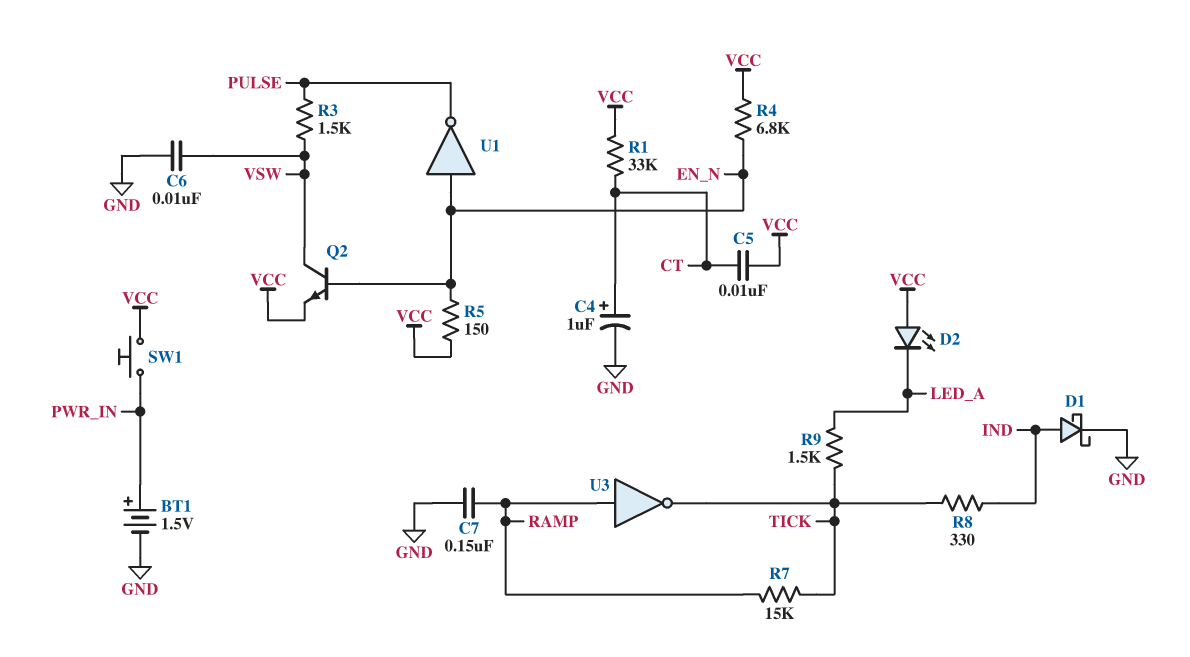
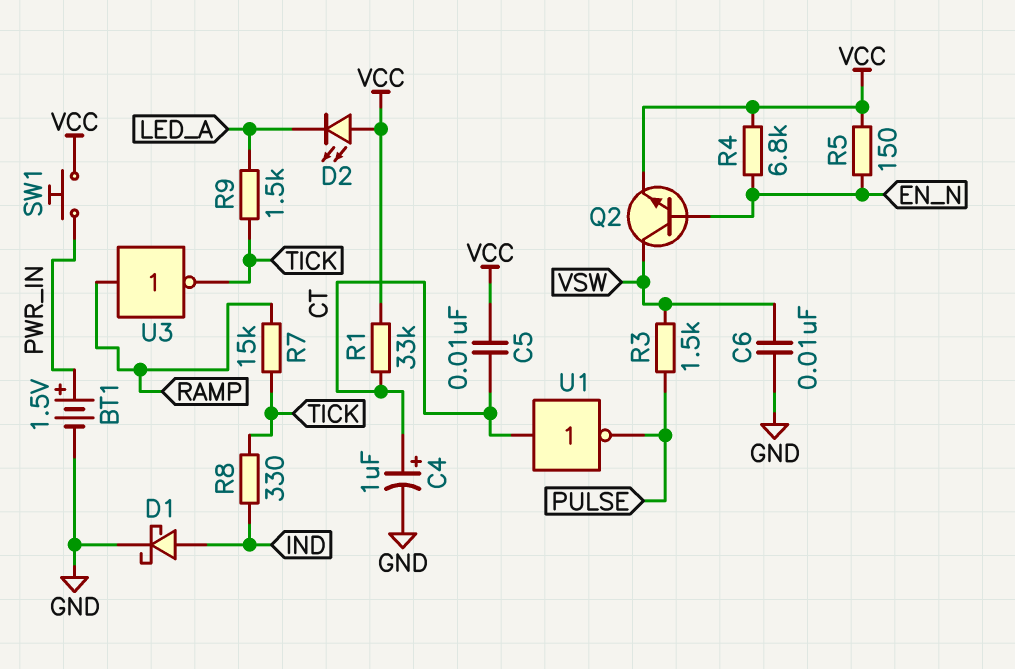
C7: 150nF (GND, RAMP) -> none
U1: NOT (in EN_N, out PULSE) -> NOT (in CT, out PULSE)

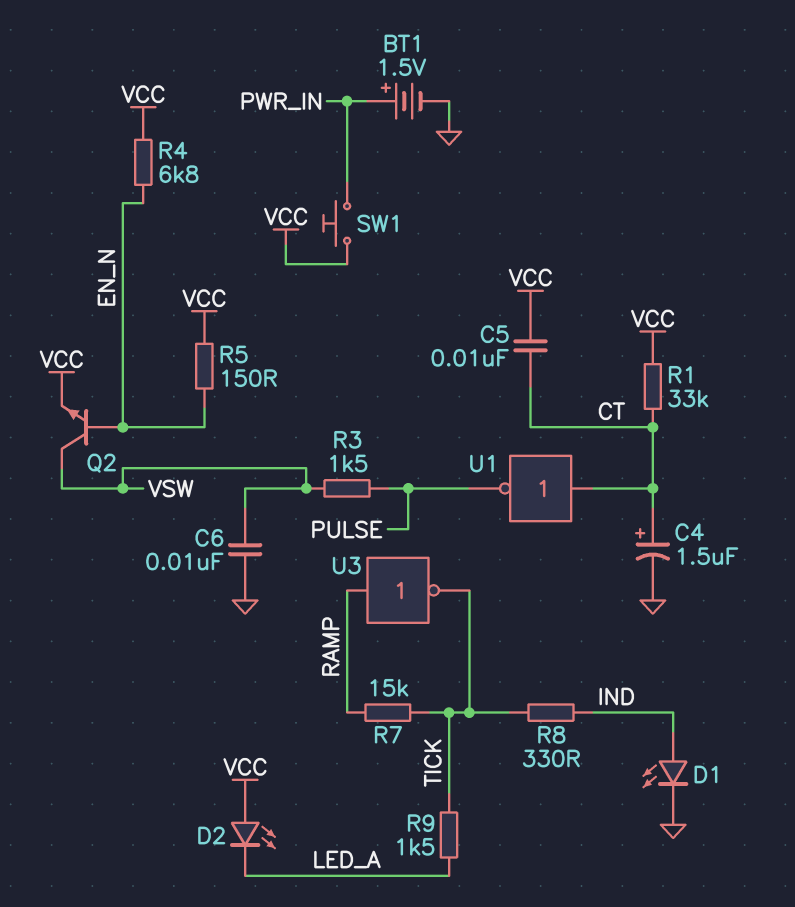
C4: 1uF (plus CT, minus GND) -> 1.5uF (plus CT, minus GND)
D1: schottky (A IND, K GND) -> LED (A IND, K GND)

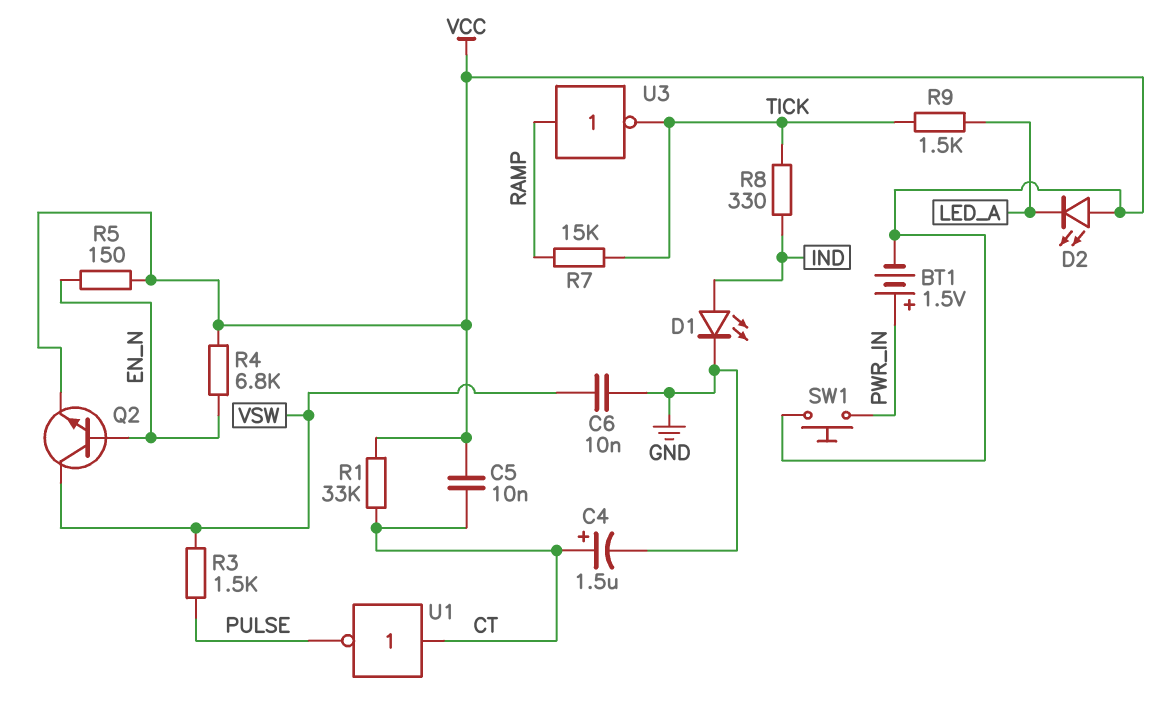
BT1: 1.5V (plus PWR_IN, minus GND) -> 1.5V (plus PWR_IN, minus VCC)

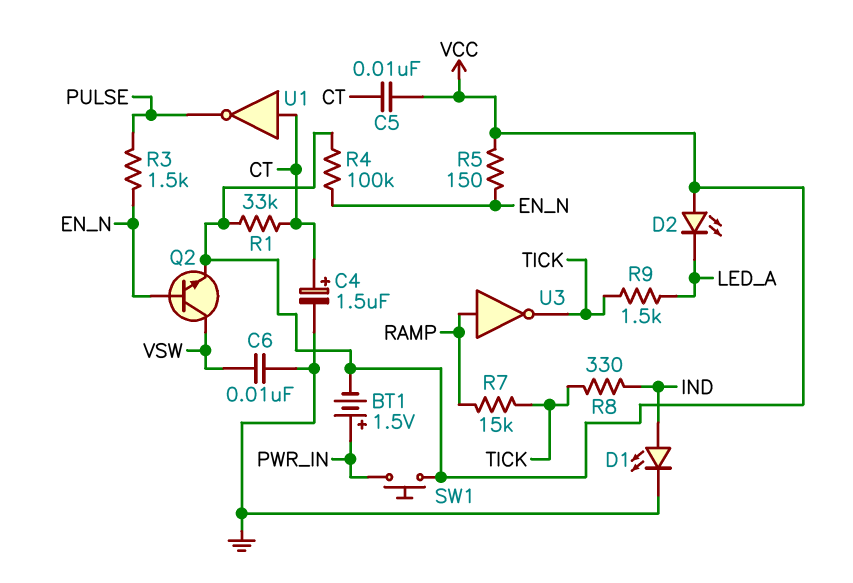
R3: 1.5k (PULSE, VSW) -> 1.5k (EN_N, PULSE)
R4: 6.8k (EN_N, VCC) -> 100k (EN_N, VCC)

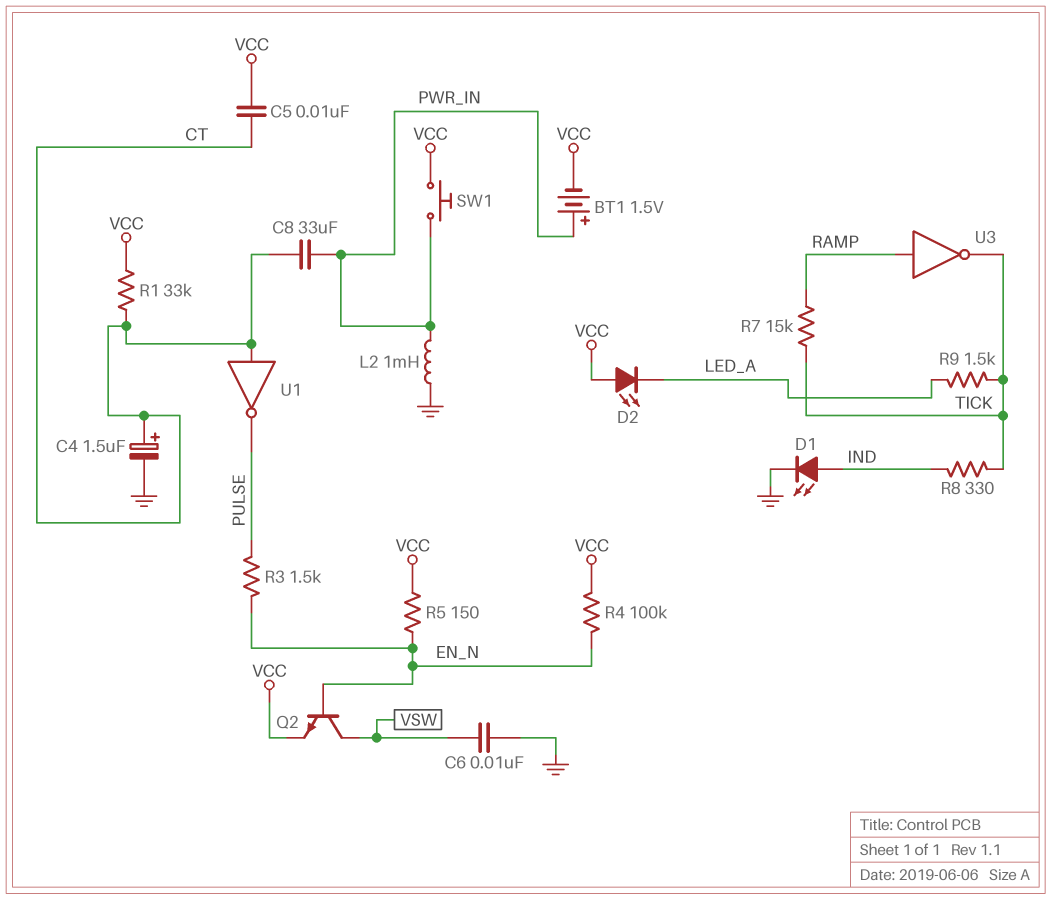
C8: none -> 33uF (CT, PWR_IN)
L2: none -> 1mH (GND, PWR_IN)

